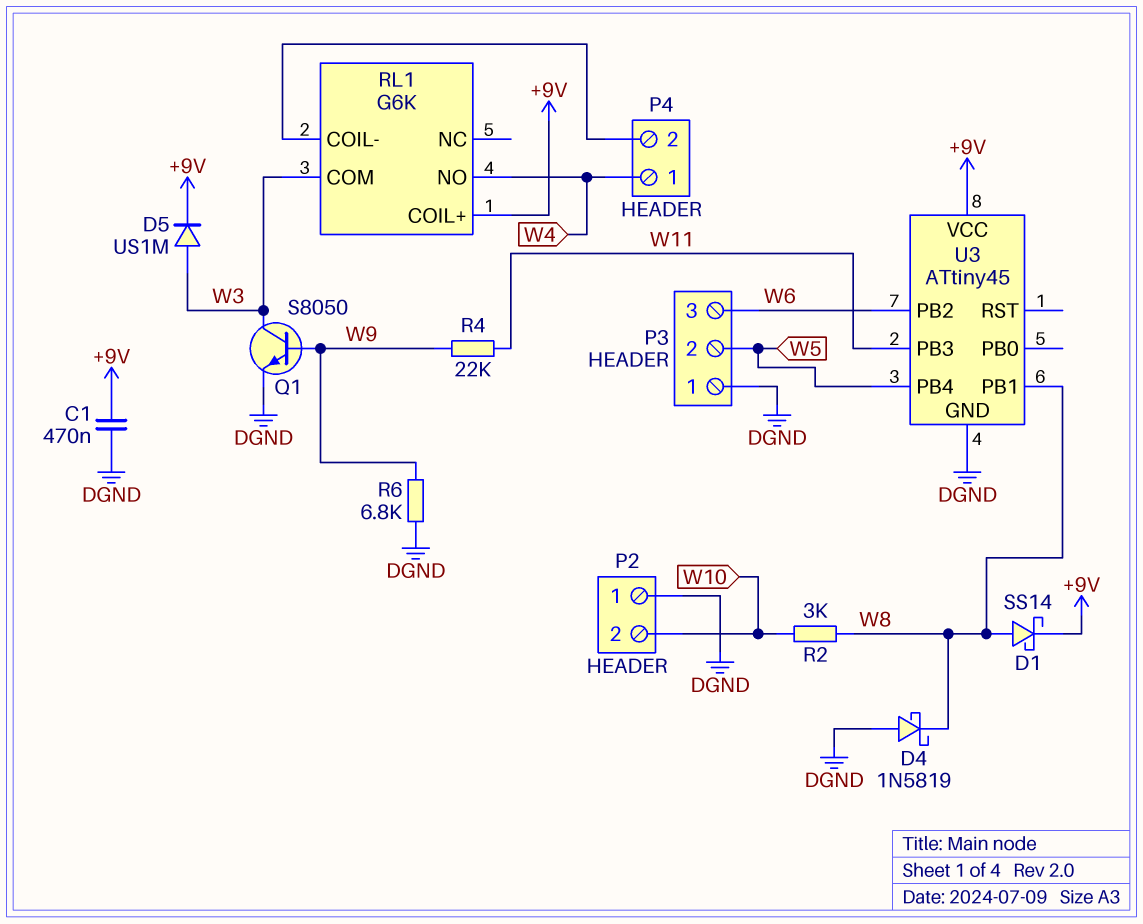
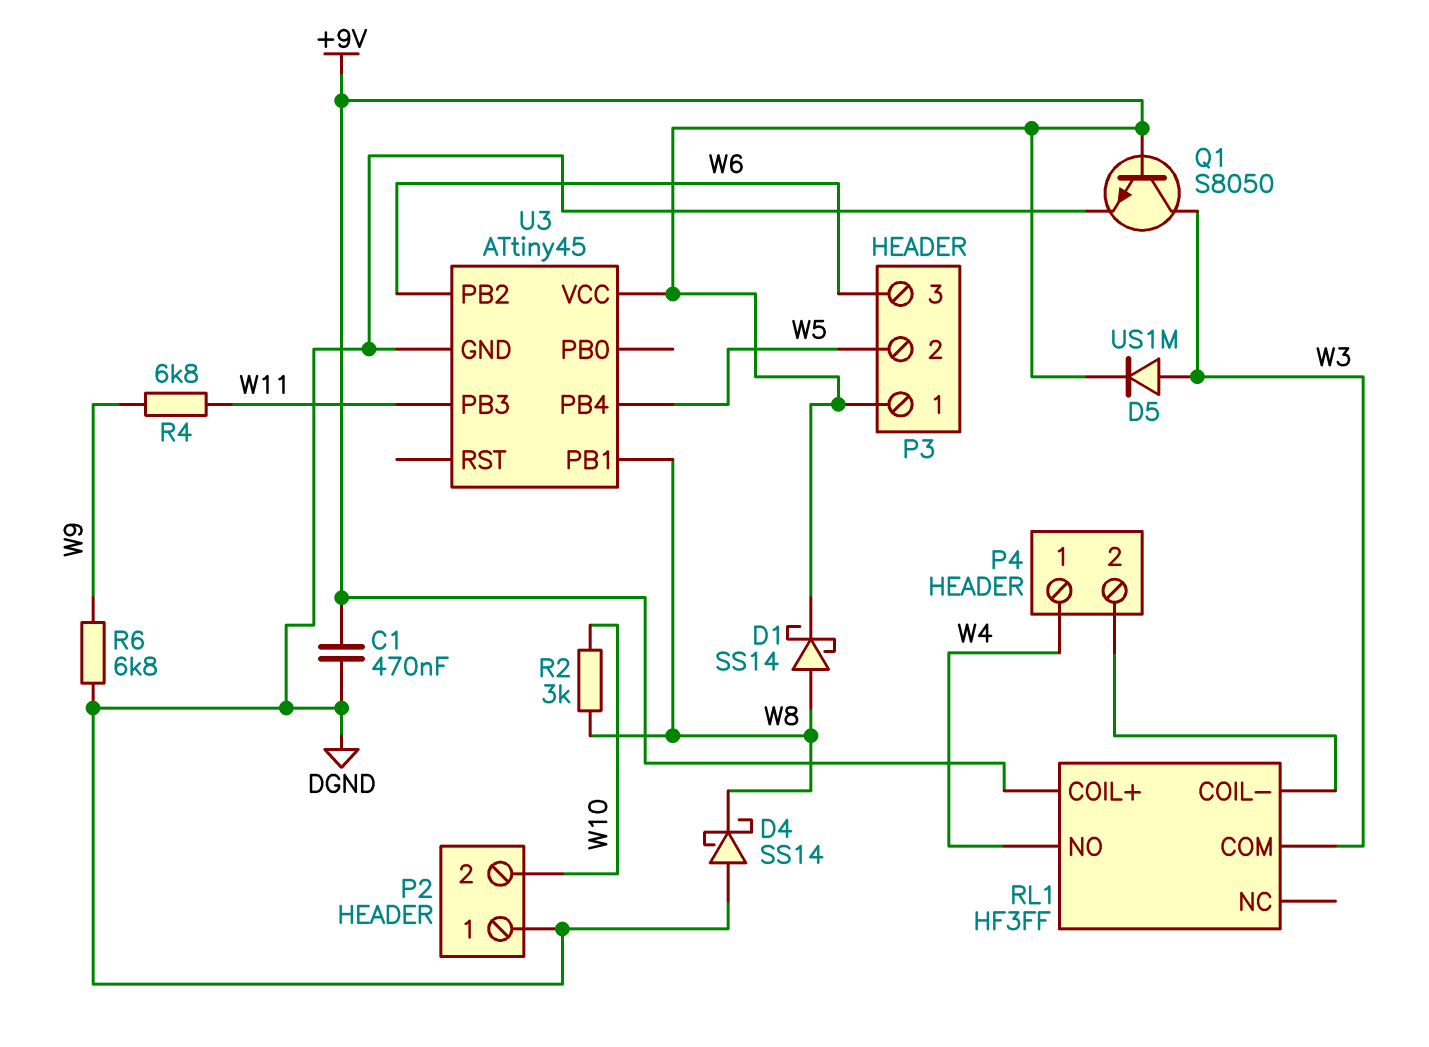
D4: schottky 1N5819 (A DGND, K W8) -> schottky SS14 (A DGND, K W8)
P3 pin 1: DGND -> +9V
Q1: NPN S8050 (B W9, C W3, E DGND) -> NPN S8050 (B +9V, C W3, E DGND)
R4: 22k (W9, W11) -> 6.8k (W9, W11)
RL1: G6K -> HF3FF

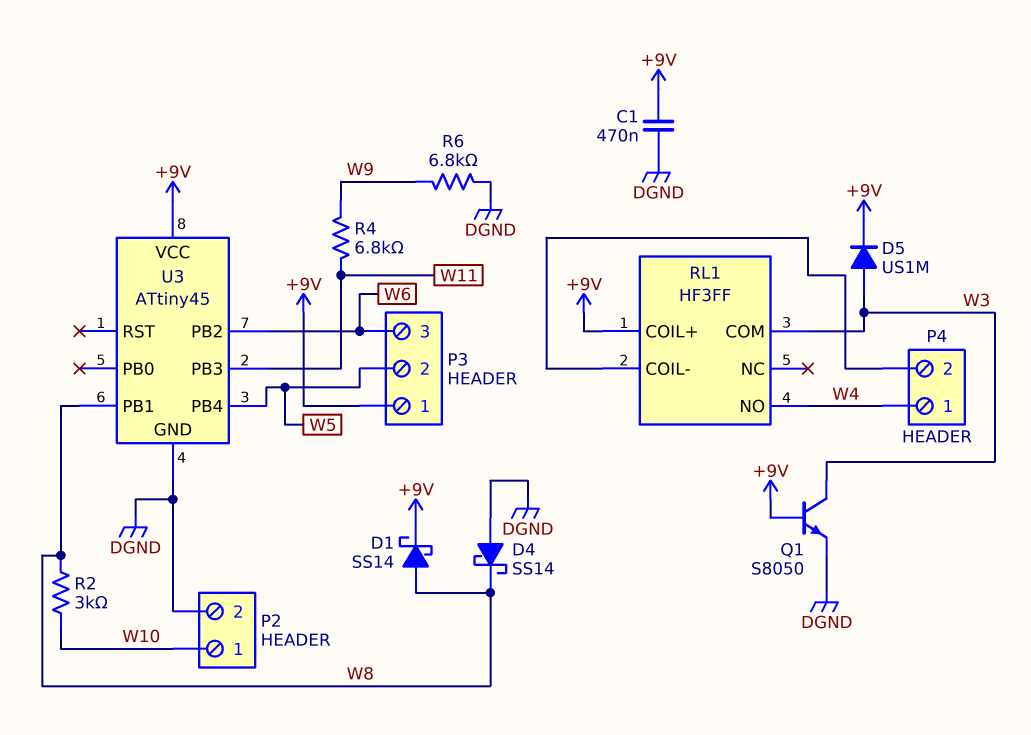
P2 pin 1: DGND -> W10
P2 pin 2: W10 -> DGND

